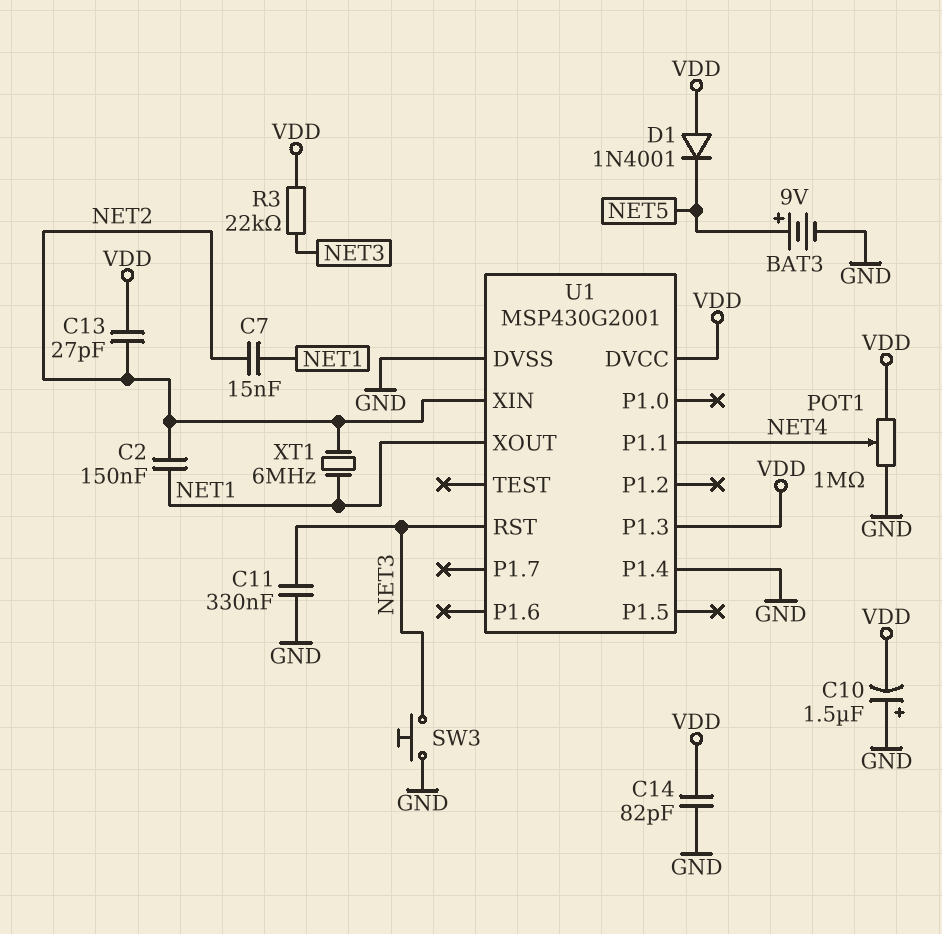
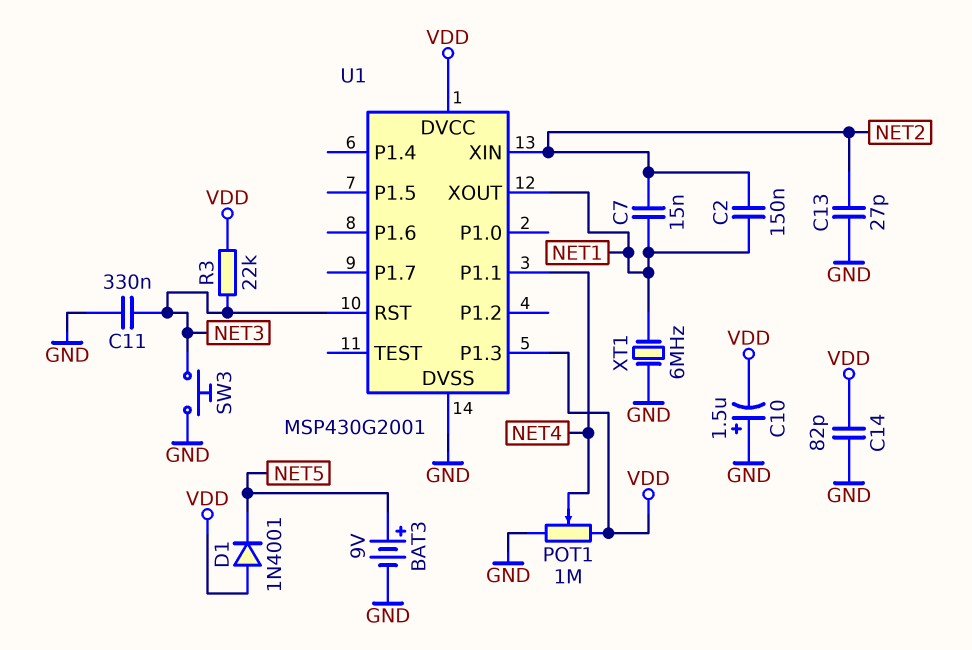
C13: 27pF (NET2, VDD) -> 27pF (GND, NET2)
U1 pin P1.4: GND -> none
XT1: 6MHz (NET1, NET2) -> 6MHz (GND, NET1)

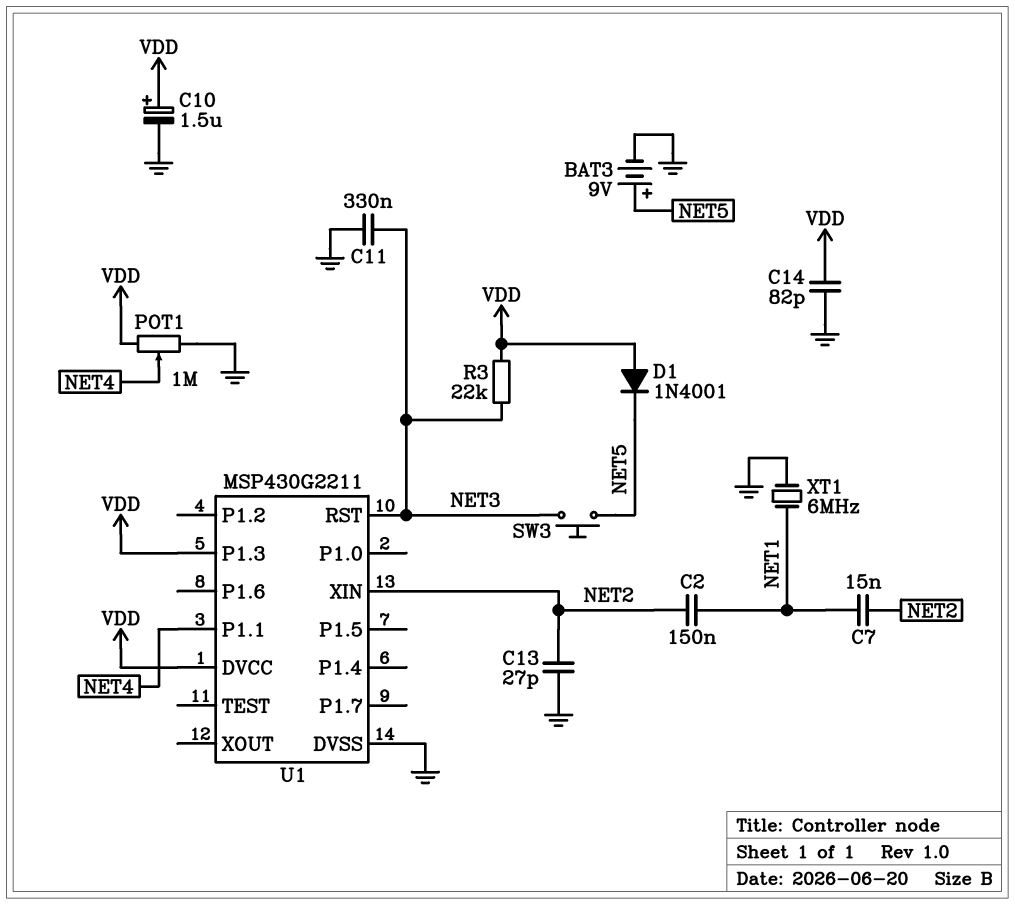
C10: 1.5uF (plus GND, minus VDD) -> 1.5uF (plus VDD, minus GND)
SW3: button (GND, NET3) -> button (NET3, NET5)
U1: MSP430G2001 -> MSP430G2211
U1 pin XOUT: NET1 -> none

